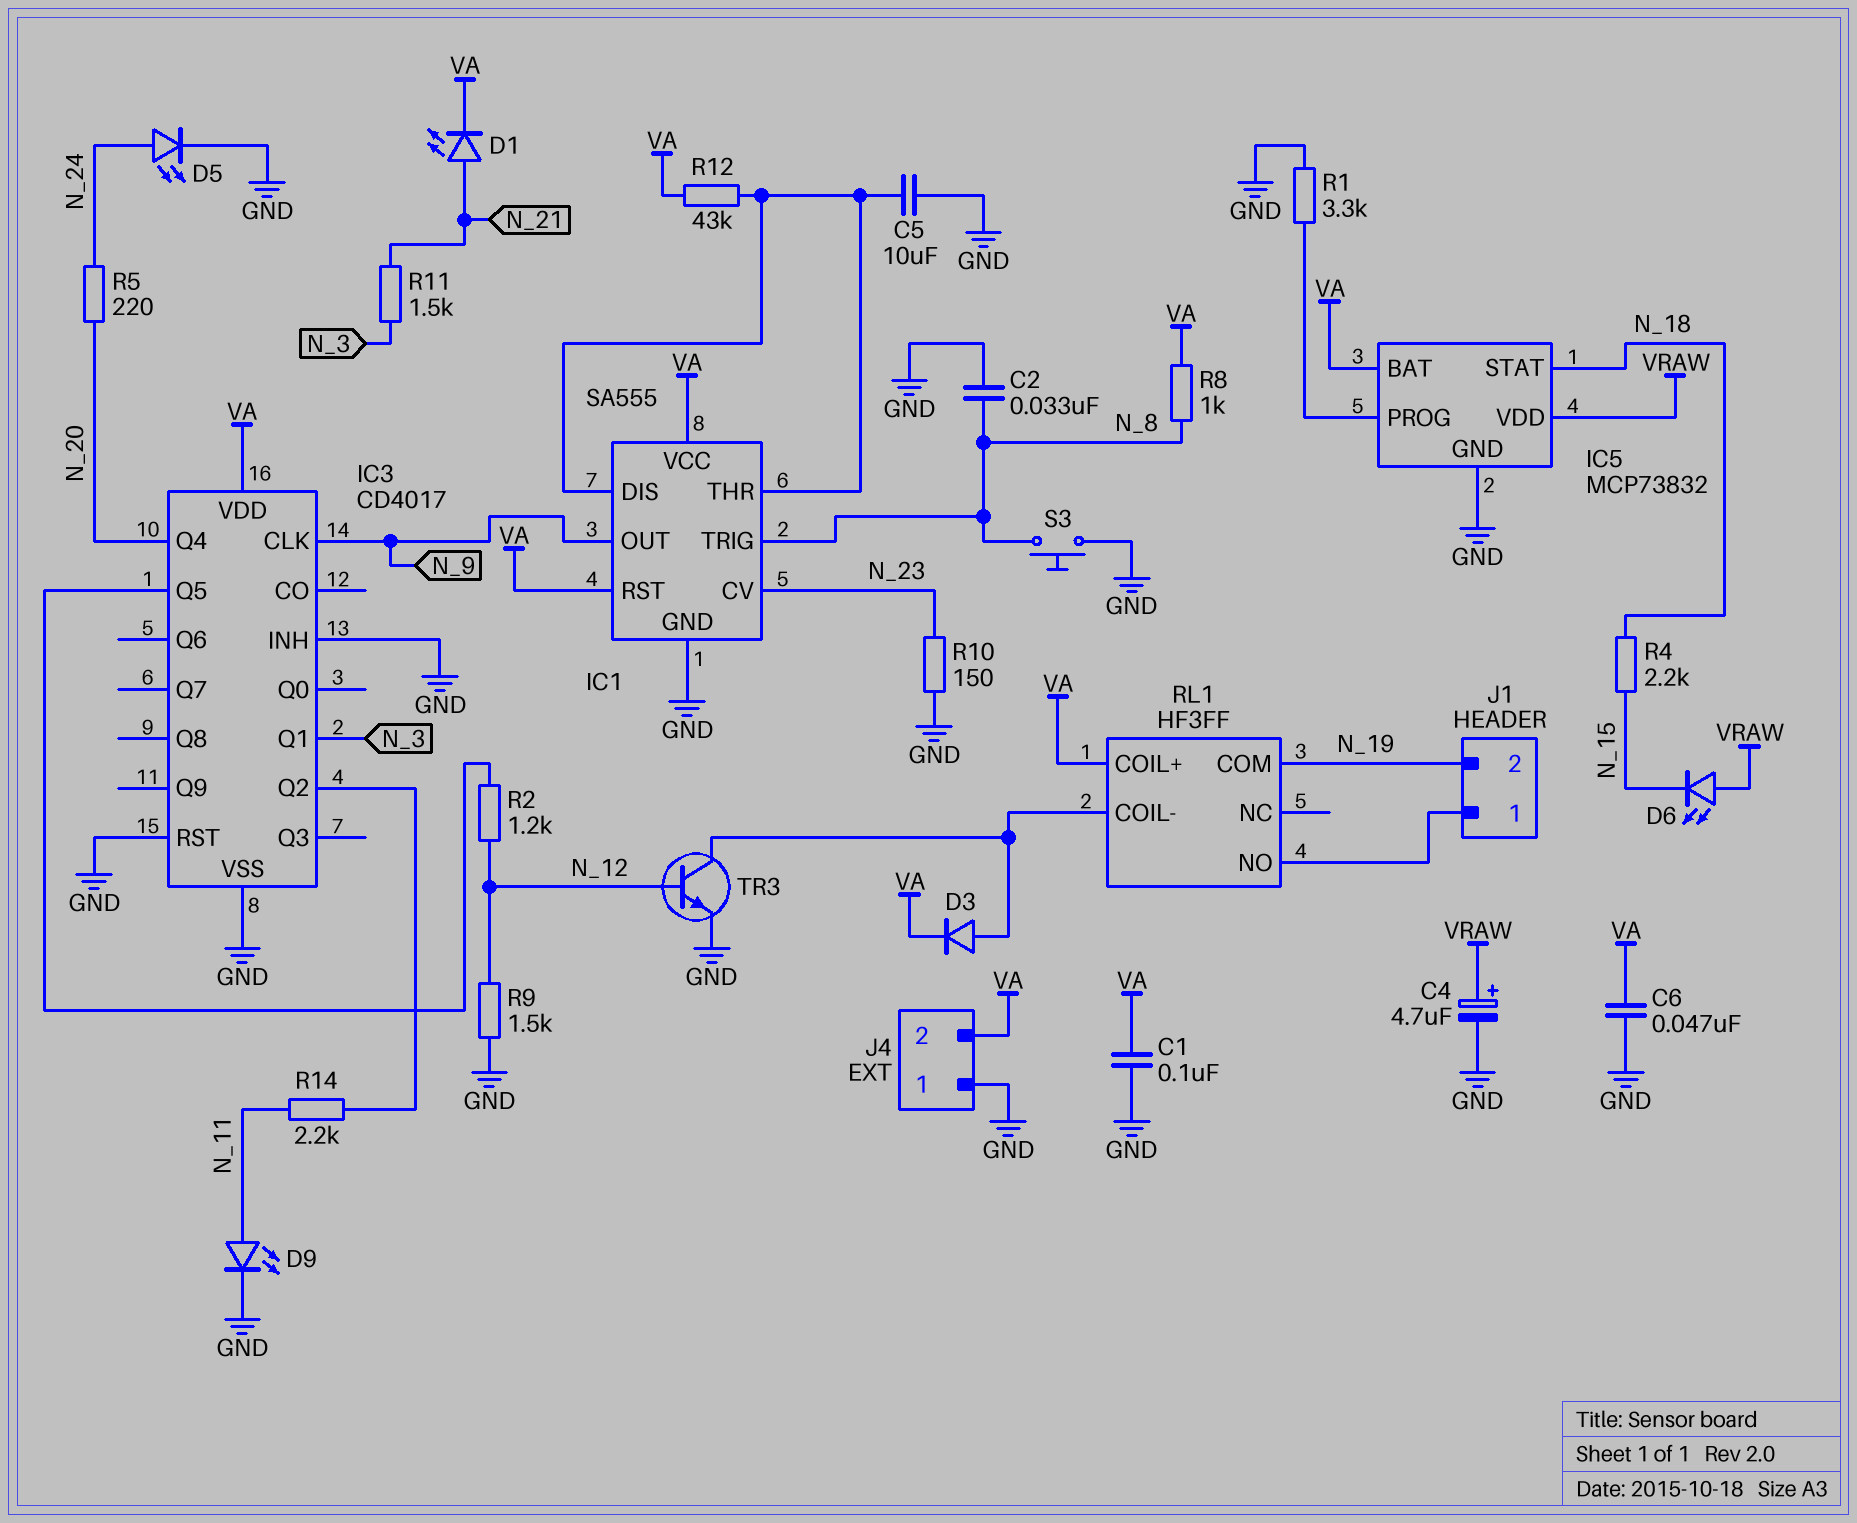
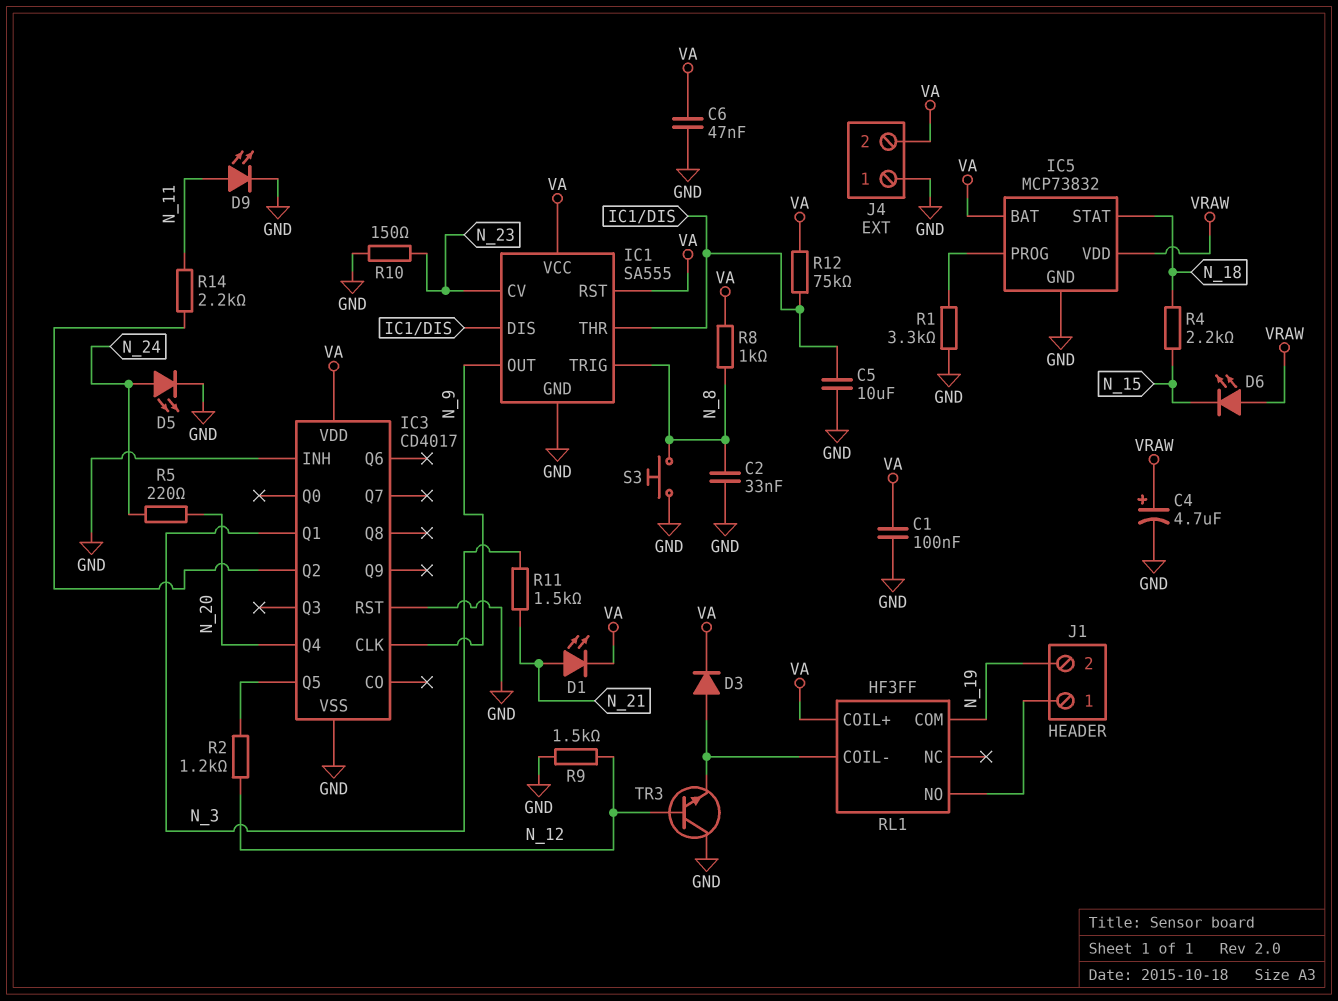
R12: 43k (IC1/DIS, VA) -> 75k (IC1/DIS, VA)
TR3: NPN (B N_12, C RL1/COIL-, E GND) -> NPN (B N_12, C GND, E RL1/COIL-)

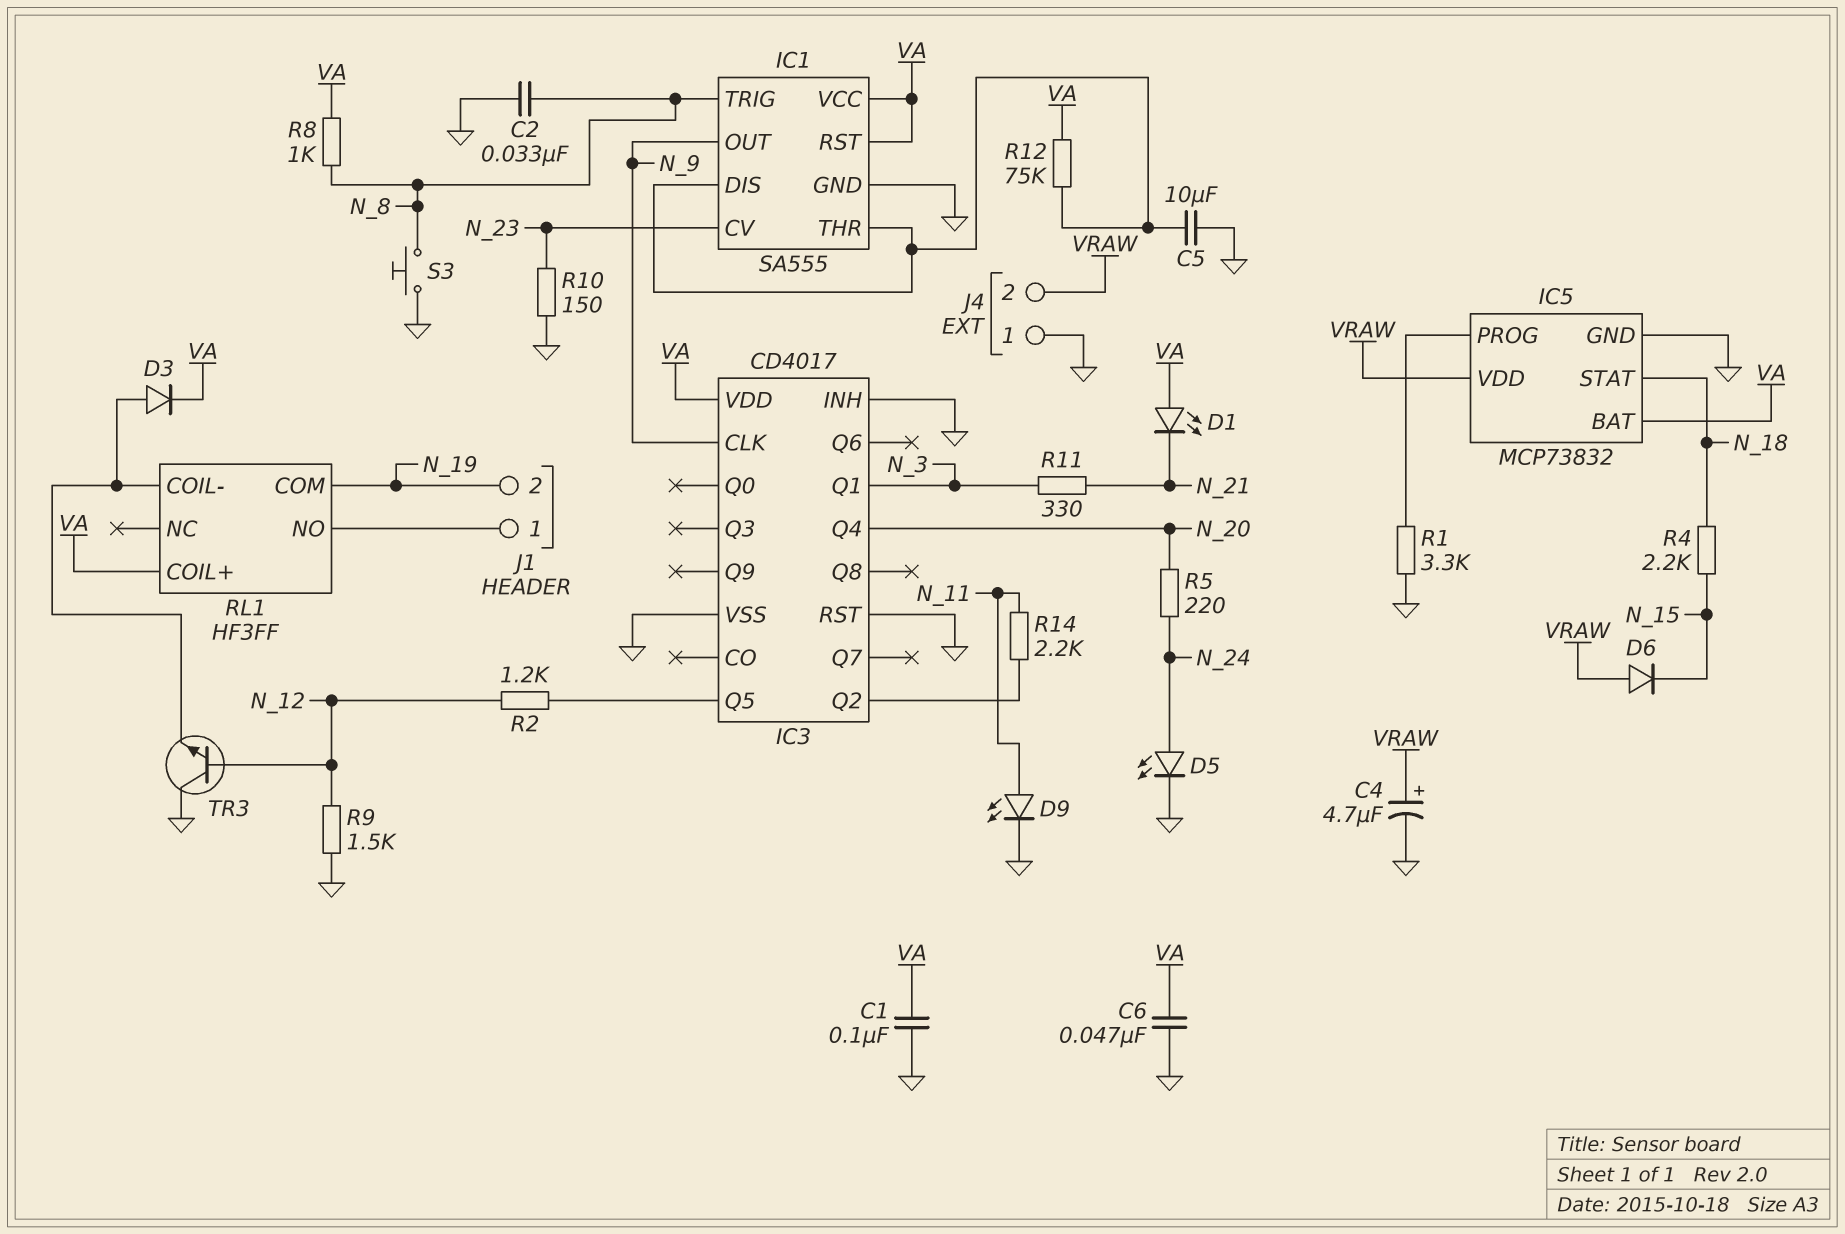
D1: LED (A N_21, K VA) -> LED (A VA, K N_21)
D6: LED (A VRAW, K N_15) -> diode (A VRAW, K N_15)
J4 pin 2: VA -> VRAW
R11: 1.5k (N_3, N_21) -> 330 (N_3, N_21)

